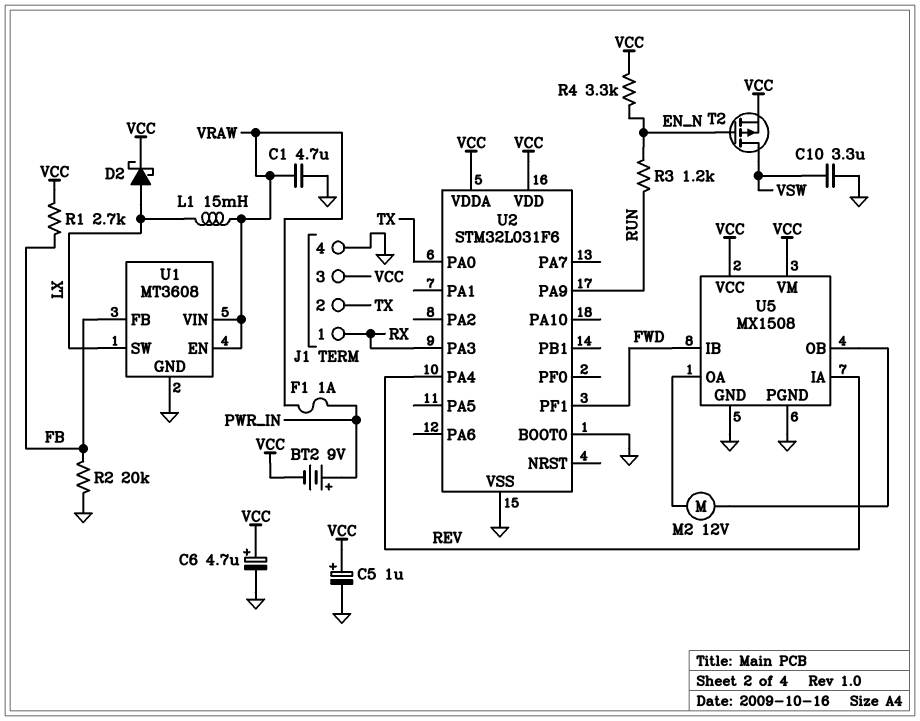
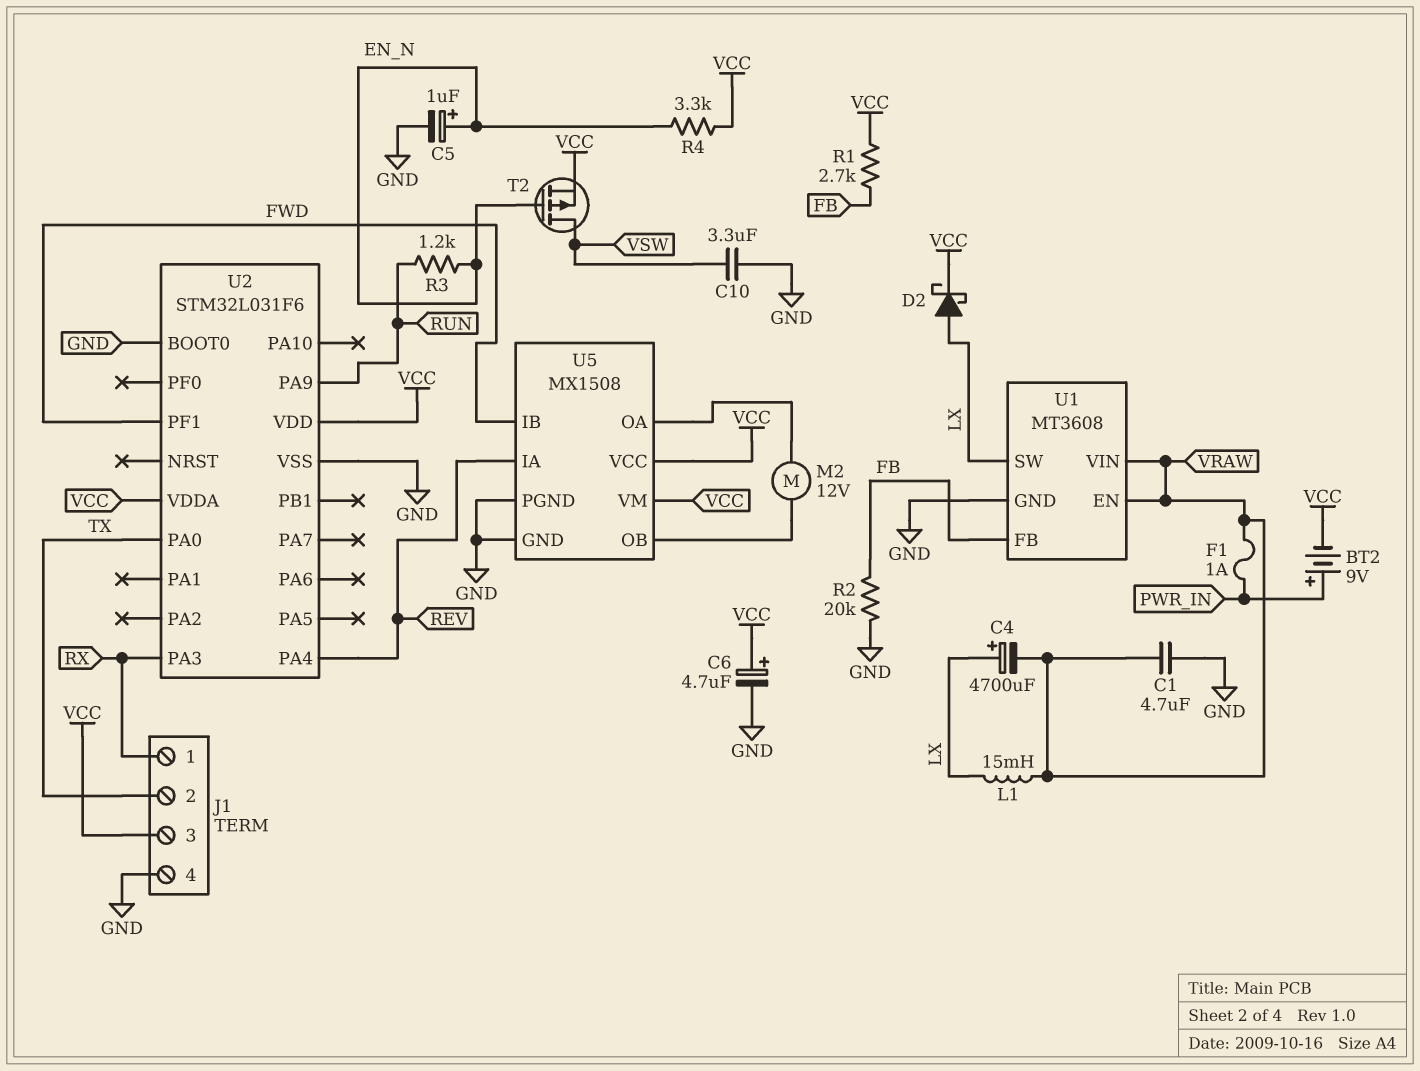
C4: none -> 4700uF (plus LX, minus VRAW)
C5: 1uF (plus VCC, minus GND) -> 1uF (plus EN_N, minus GND)

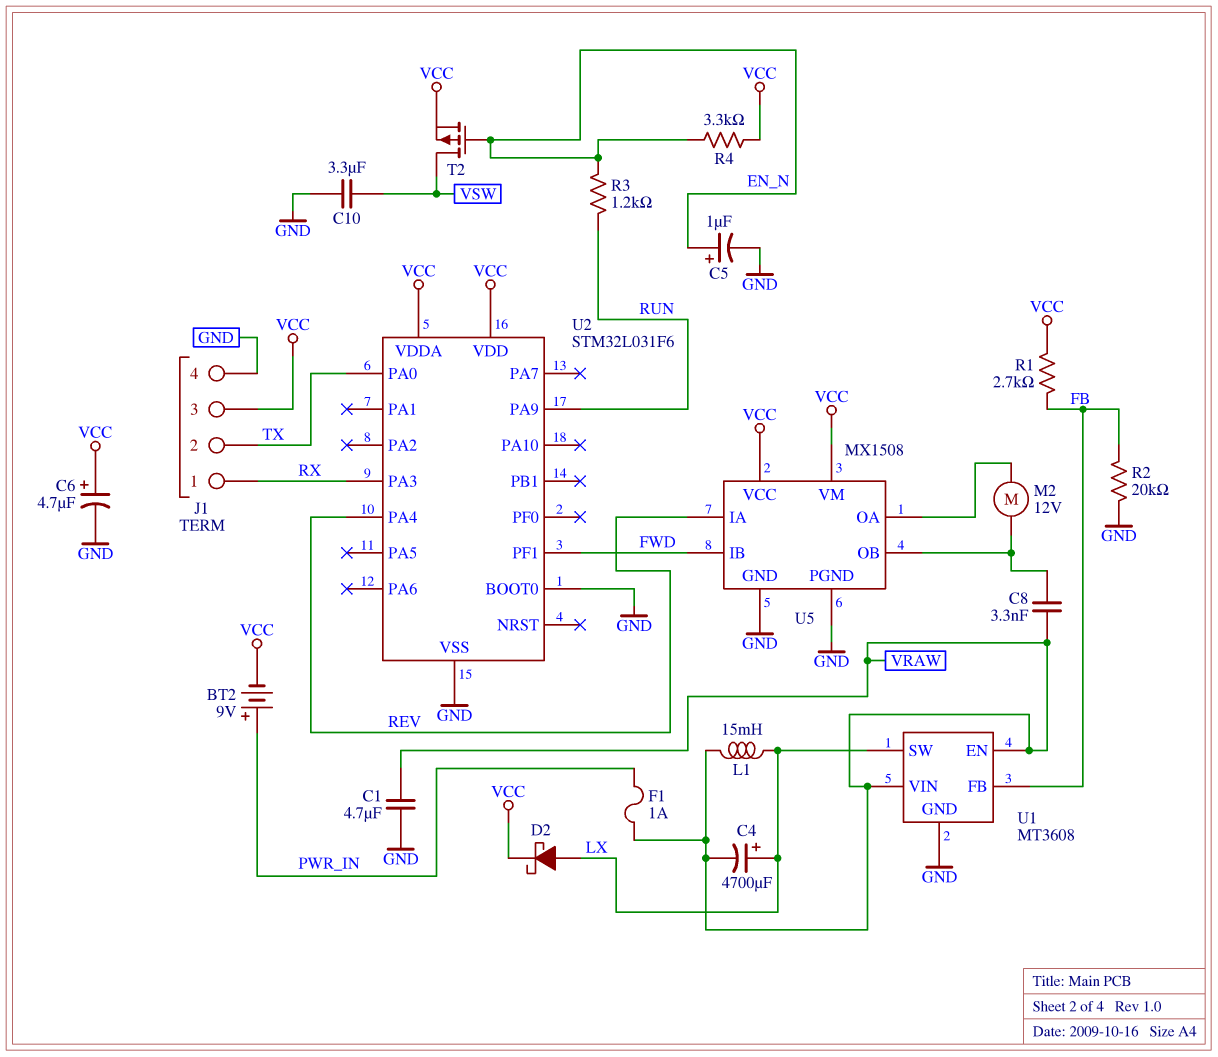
C8: none -> 3.3nF (U5/OB, VRAW)

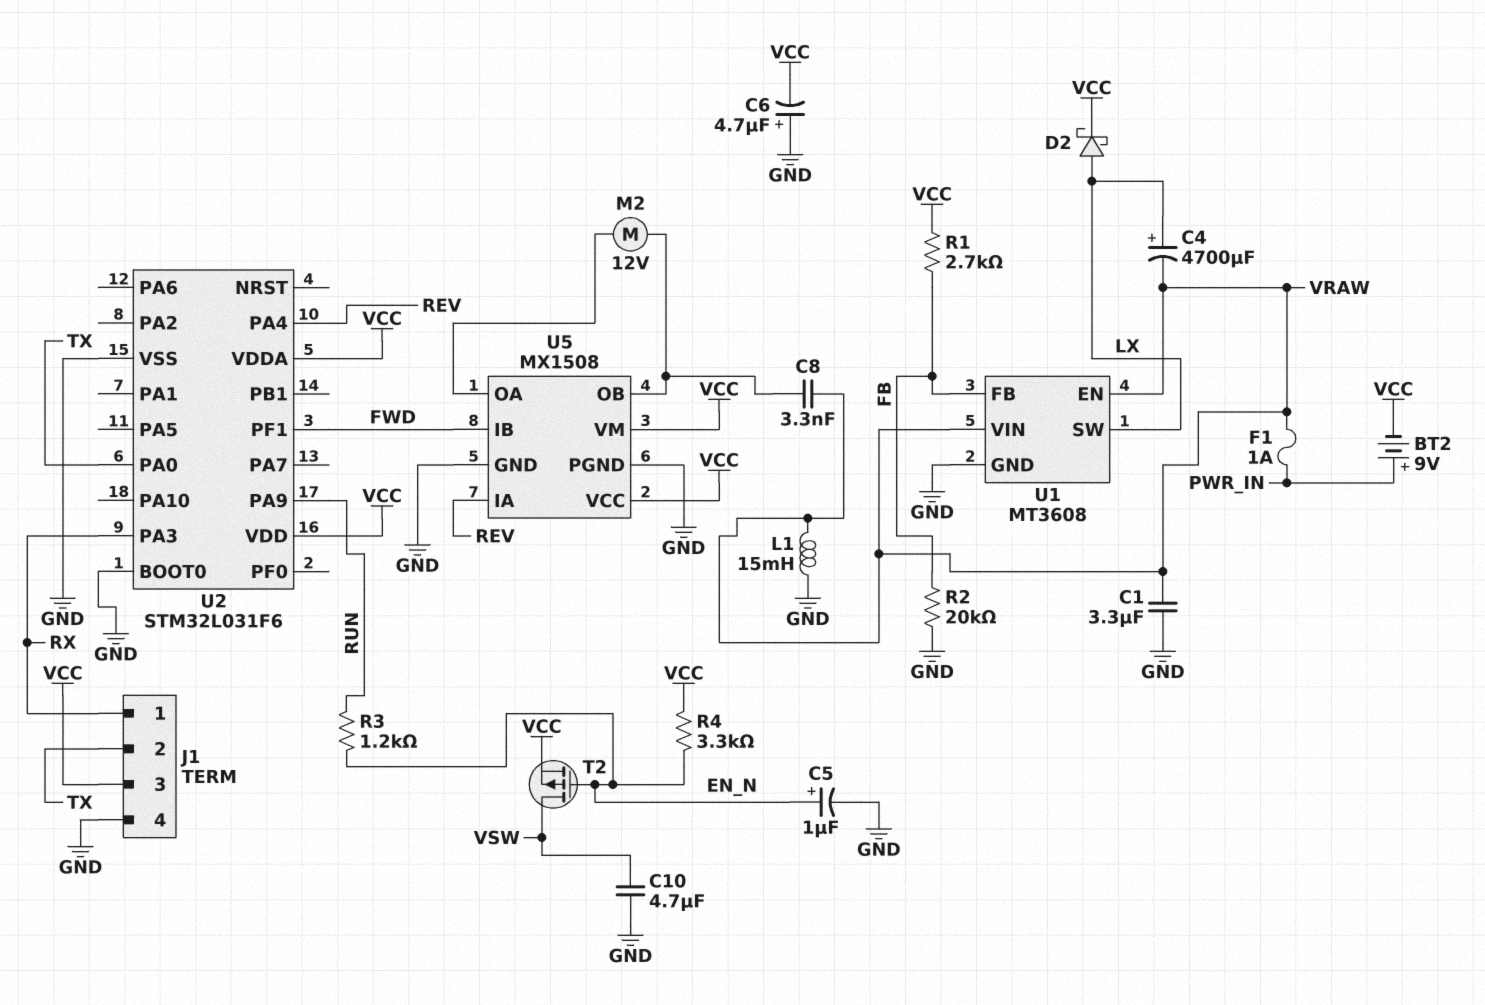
C1: 4.7uF (GND, VRAW) -> 3.3uF (GND, VRAW)
C6: 4.7uF (plus VCC, minus GND) -> 4.7uF (plus GND, minus VCC)
C10: 3.3uF (GND, VSW) -> 4.7uF (GND, VSW)
L1: 15mH (LX, VRAW) -> 15mH (GND, VRAW)

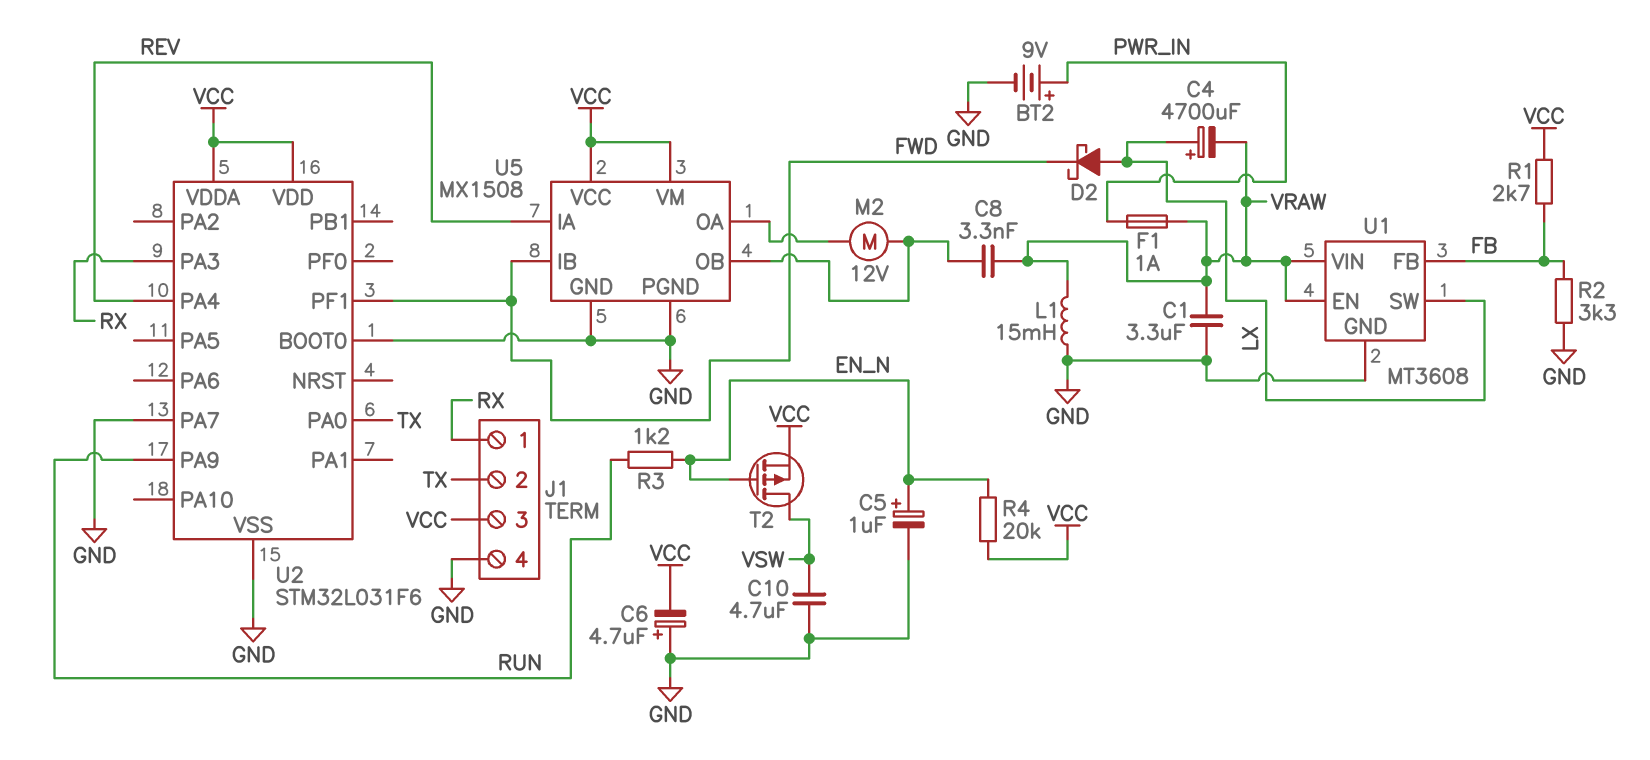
BT2: 9V (plus PWR_IN, minus VCC) -> 9V (plus PWR_IN, minus GND)
D2: schottky (A LX, K VCC) -> schottky (A LX, K FWD)
R2: 20k (FB, GND) -> 3.3k (FB, GND)
R4: 3.3k (EN_N, VCC) -> 20k (EN_N, VCC)
U2 pin PA7: none -> GND

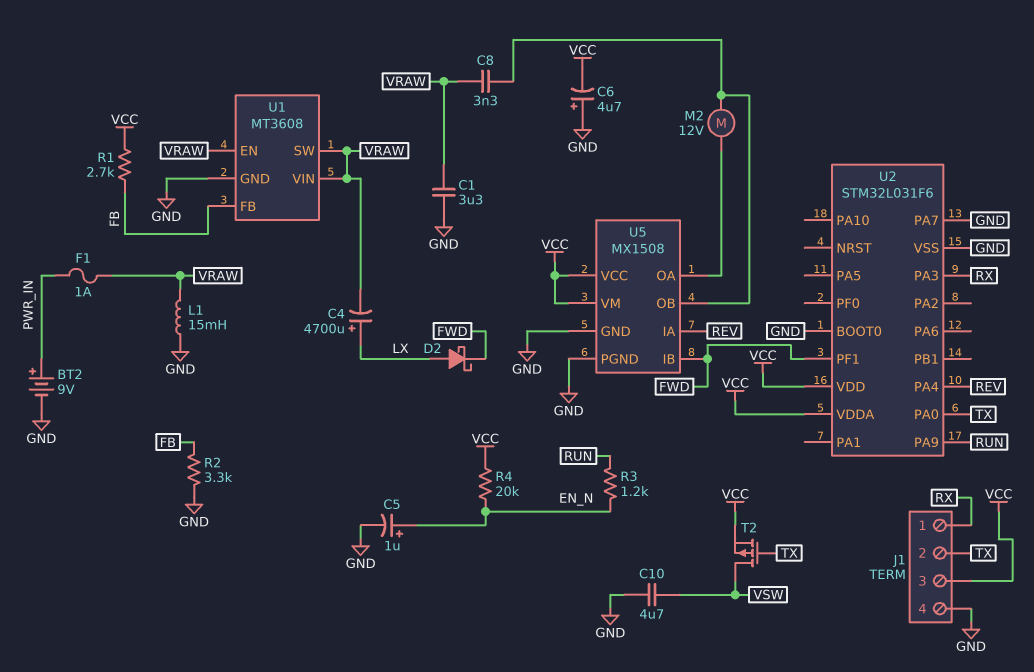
T2: PMOS (G EN_N, D VSW, S VCC) -> PMOS (G TX, D VSW, S VCC)
U1 pin SW: LX -> VRAW

